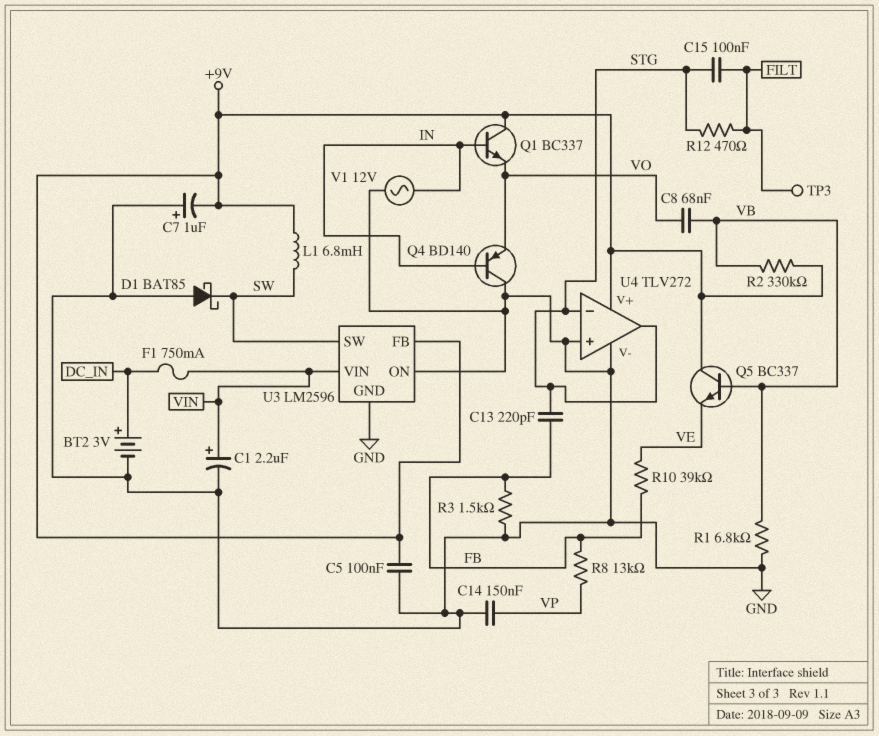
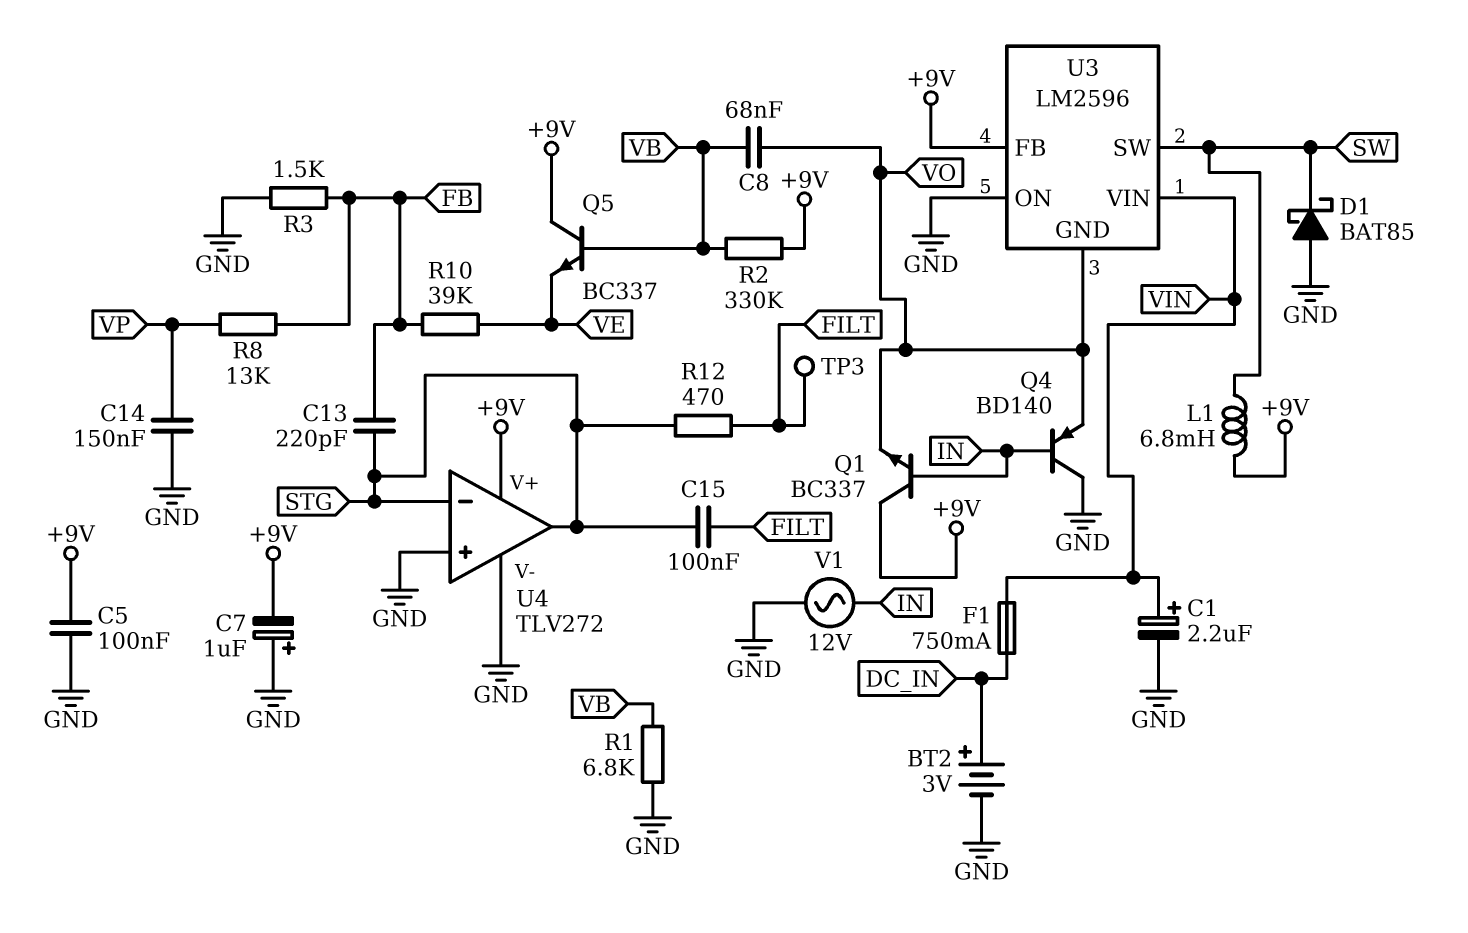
U3 pin GND: GND -> VO

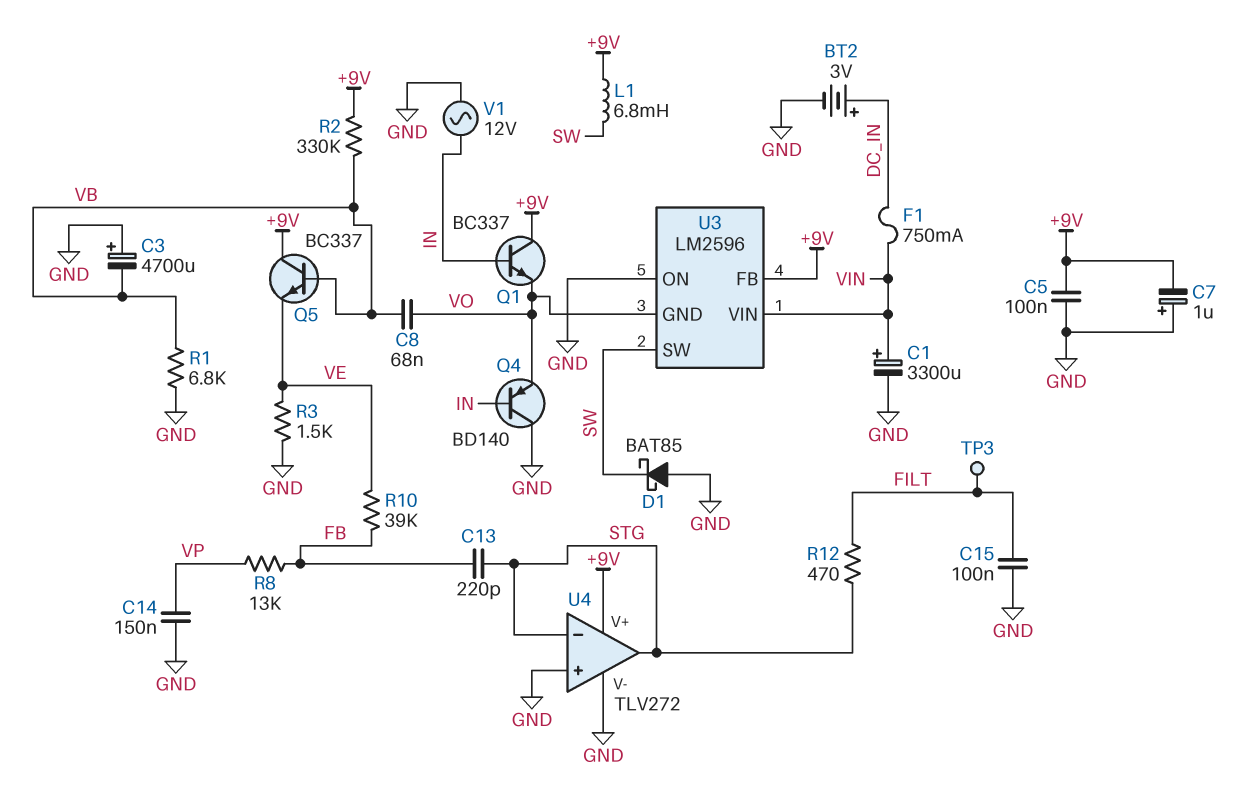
C1: 2.2uF (plus VIN, minus GND) -> 3300uF (plus VIN, minus GND)
C3: none -> 4700uF (plus GND, minus VB)
C15: 100nF (FILT, STG) -> 100nF (FILT, GND)
R3: 1.5k (FB, GND) -> 1.5k (GND, VE)

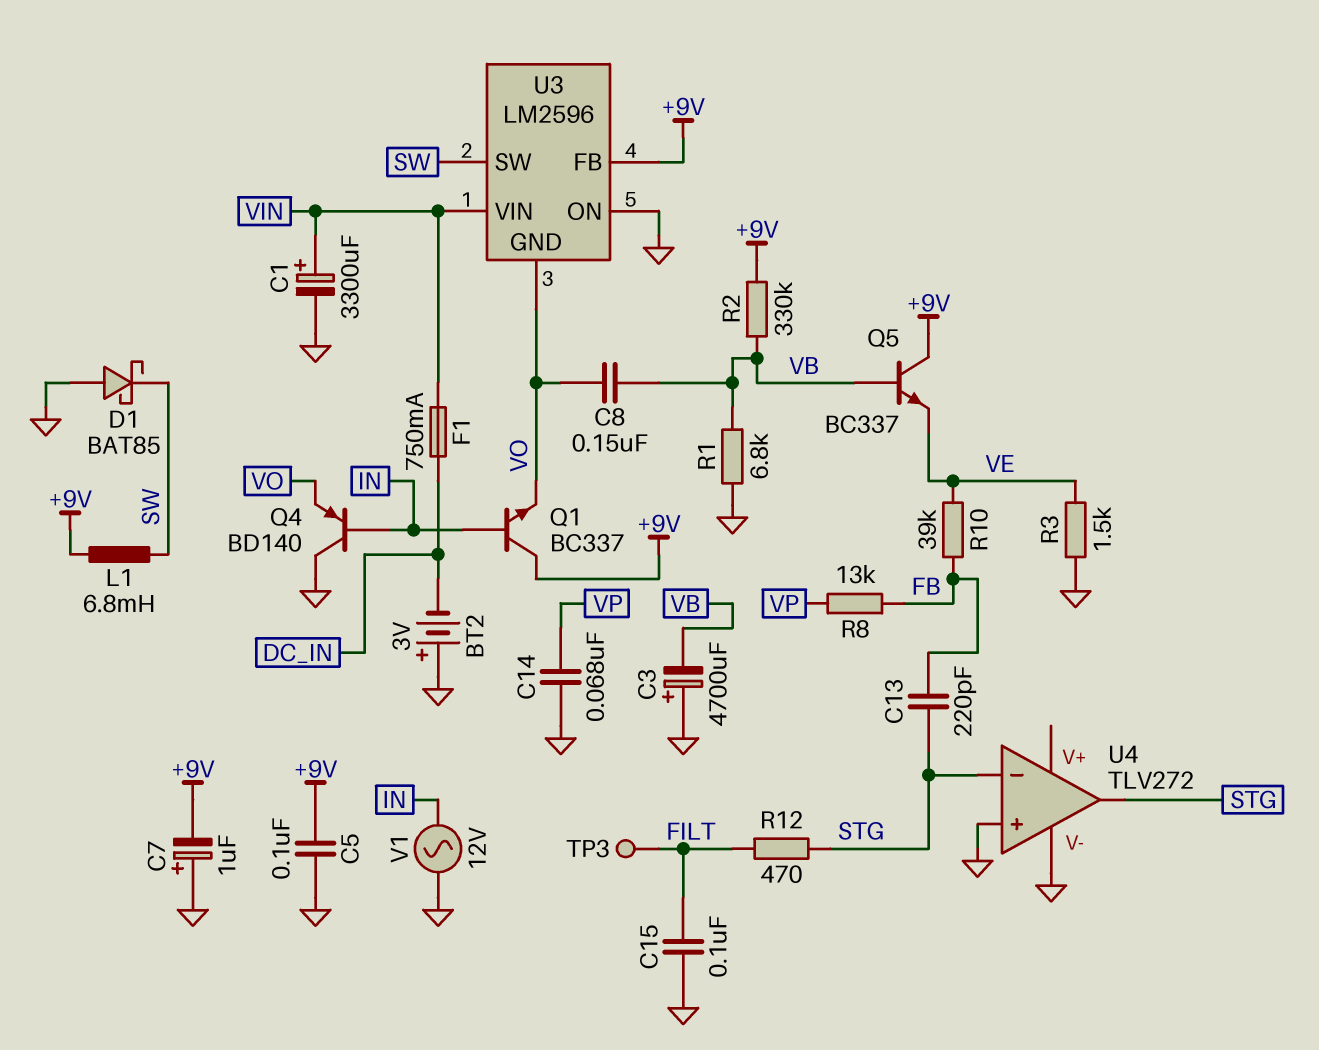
BT2: 3V (plus DC_IN, minus GND) -> 3V (plus GND, minus DC_IN)
C8: 68nF (VB, VO) -> 150nF (VB, VO)
C14: 150nF (GND, VP) -> 68nF (GND, VP)
U4 pin V+: +9V -> none

